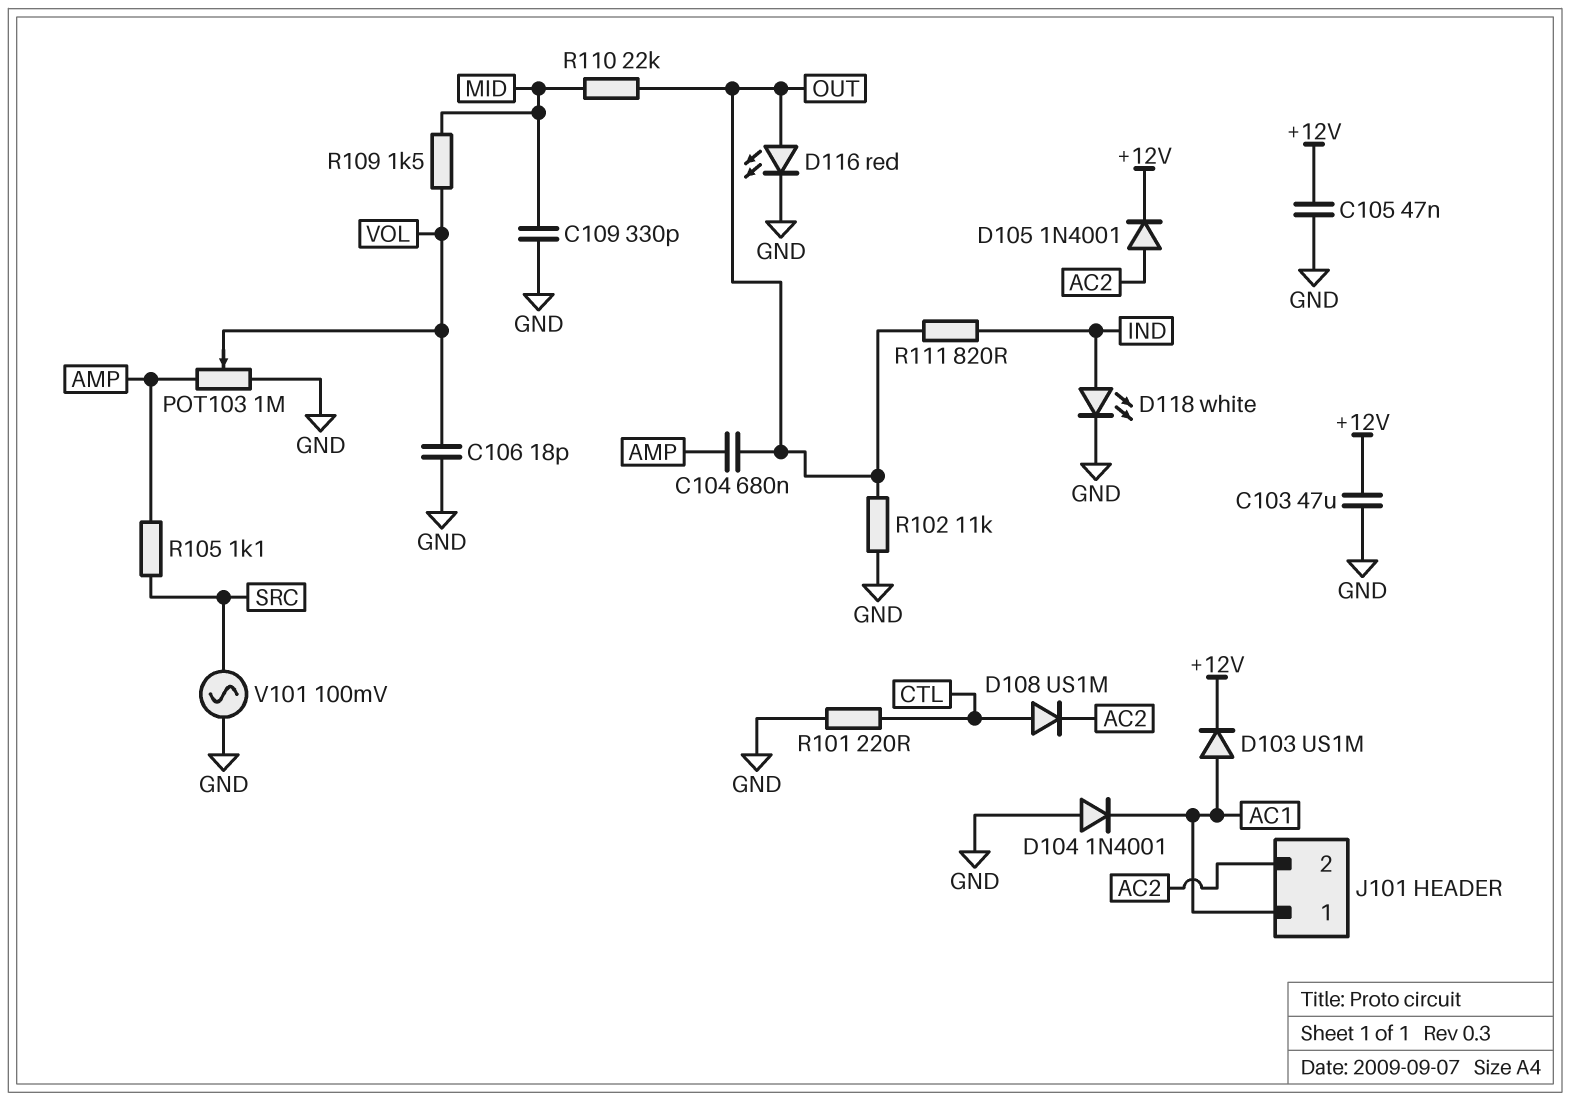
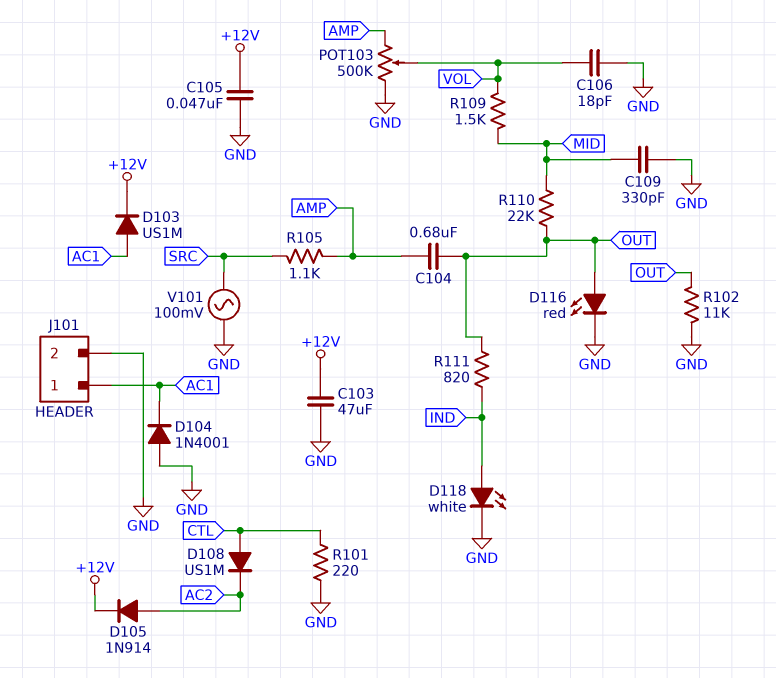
D105: diode 1N4001 (A AC2, K +12V) -> diode 1N914 (A AC2, K +12V)
J101 pin 2: AC2 -> GND
POT103: 1M (AMP, GND, wiper VOL) -> 500k (AMP, GND, wiper VOL)

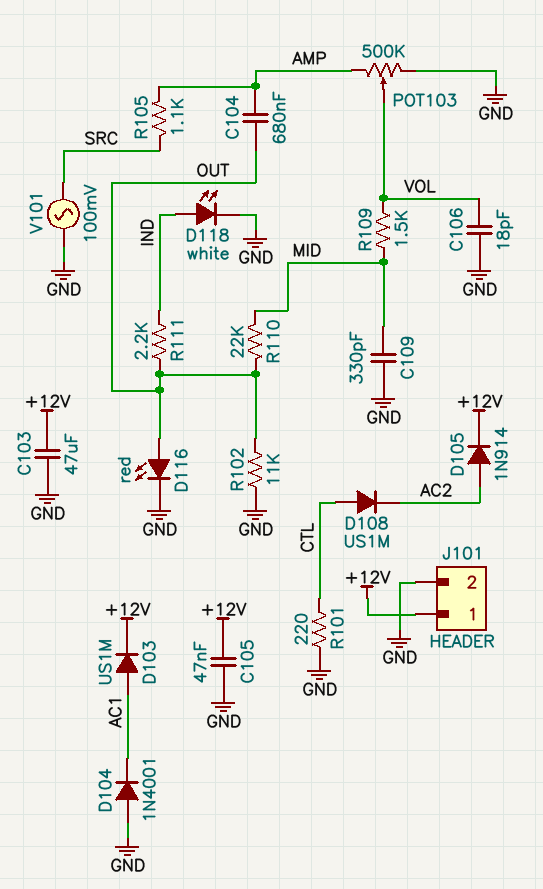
J101 pin 1: AC1 -> +12V
R111: 820 (IND, OUT) -> 2.2k (IND, OUT)

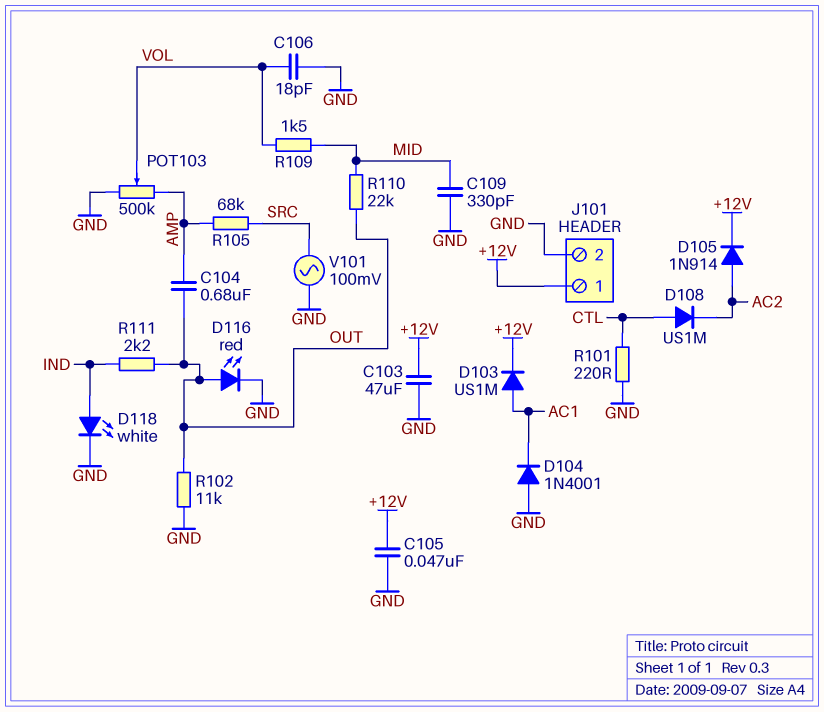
R105: 1.1k (AMP, SRC) -> 68k (AMP, SRC)

